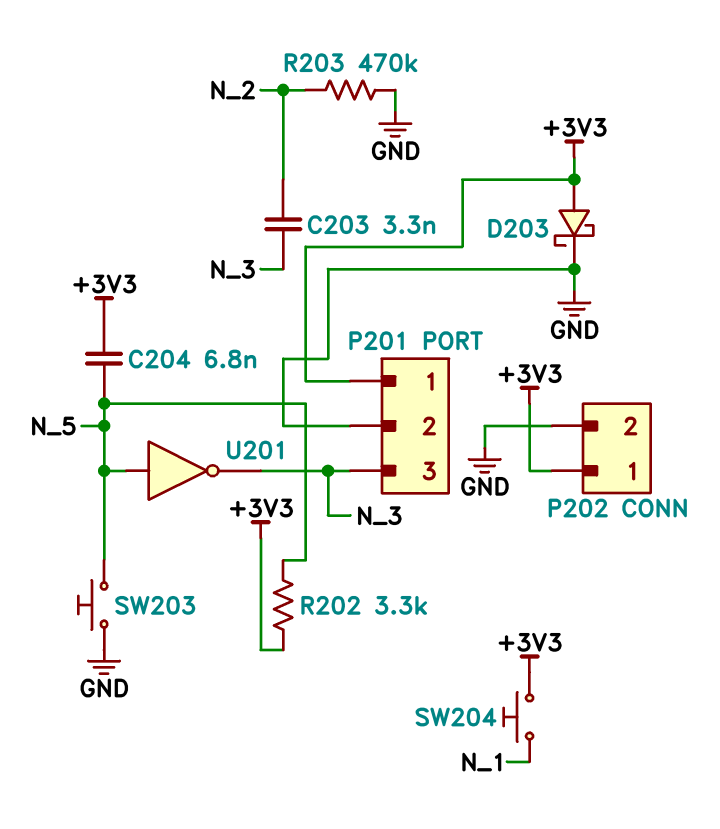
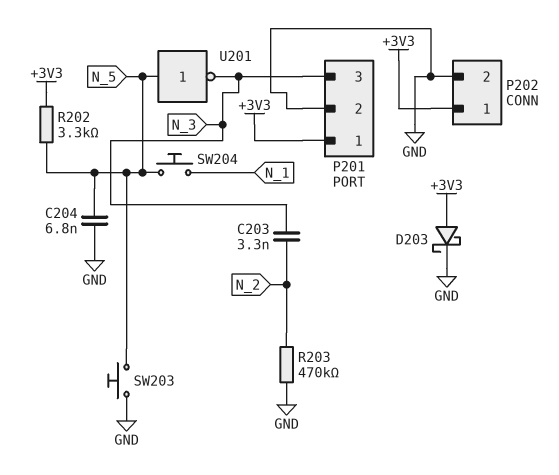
C204: 6.8nF (+3V3, N_5) -> 6.8nF (GND, N_5)
SW204: button (+3V3, N_1) -> button (N_1, N_5)

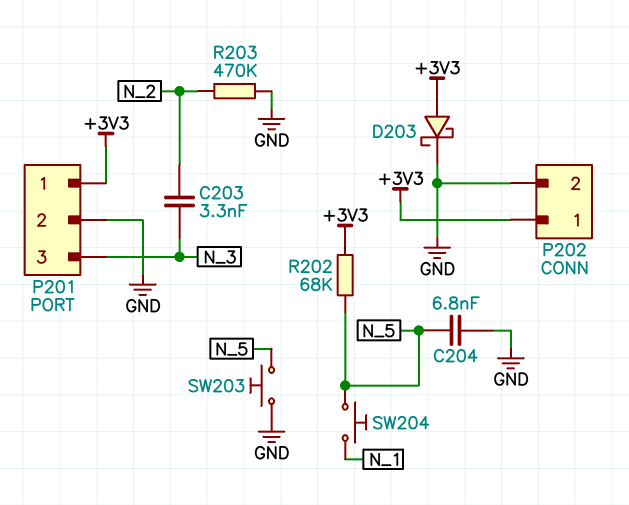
R202: 3.3k (+3V3, N_5) -> 68k (+3V3, N_5)
U201: NOT (in N_5, out N_3) -> none

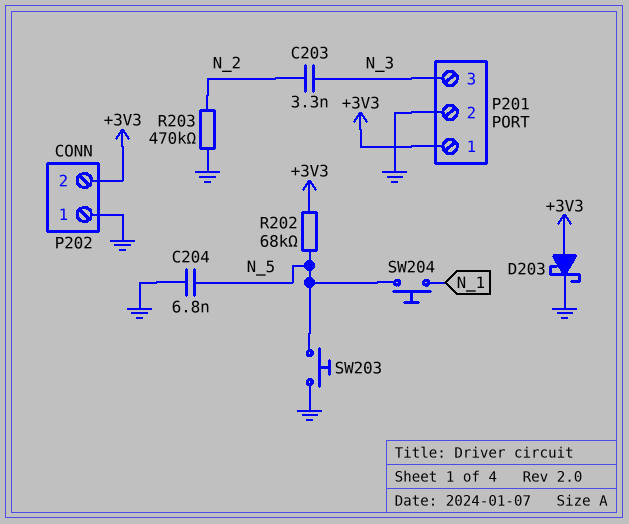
P202 pin 1: +3V3 -> GND
P202 pin 2: GND -> +3V3

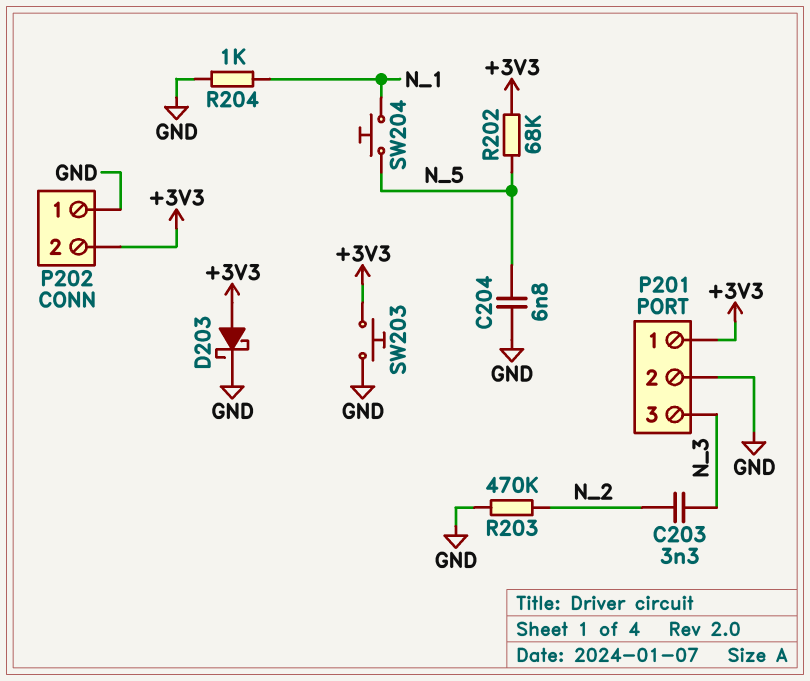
R204: none -> 1k (GND, N_1)
SW203: button (GND, N_5) -> button (+3V3, GND)

